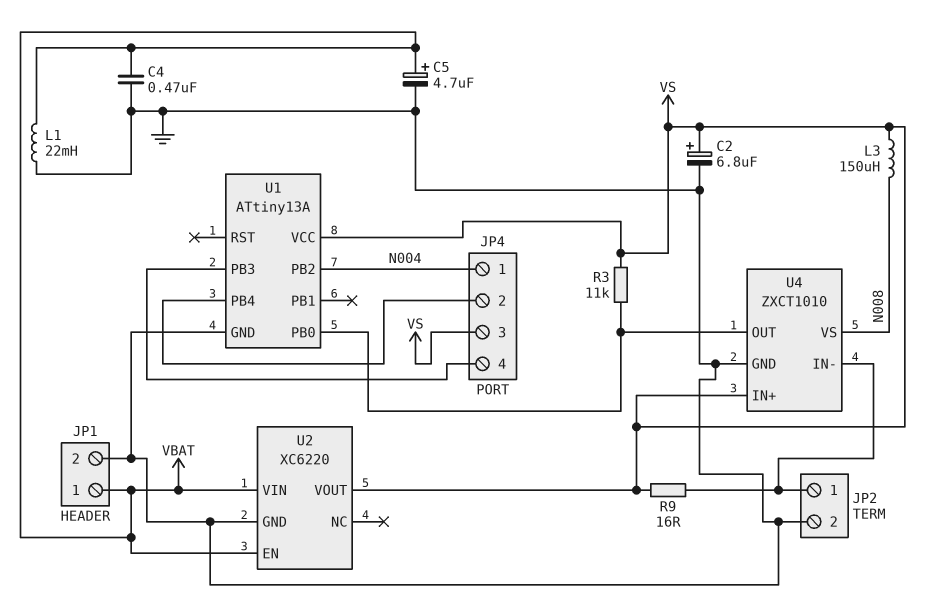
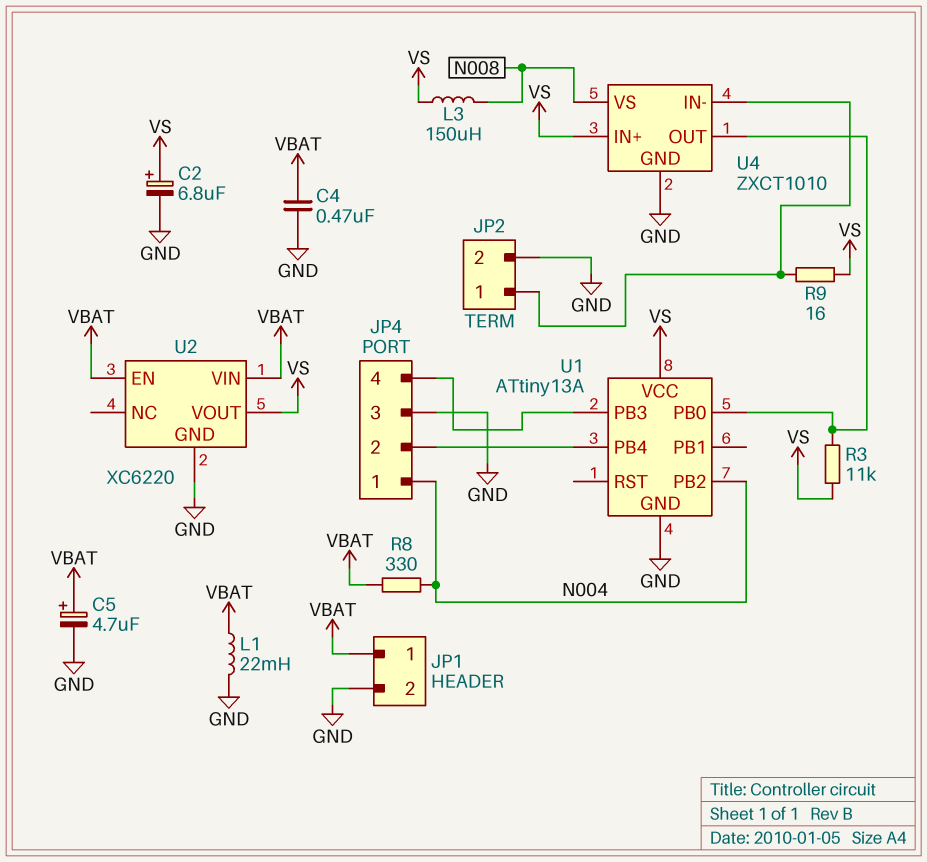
JP4 pin 3: VS -> GND
R8: none -> 330 (N004, VBAT)

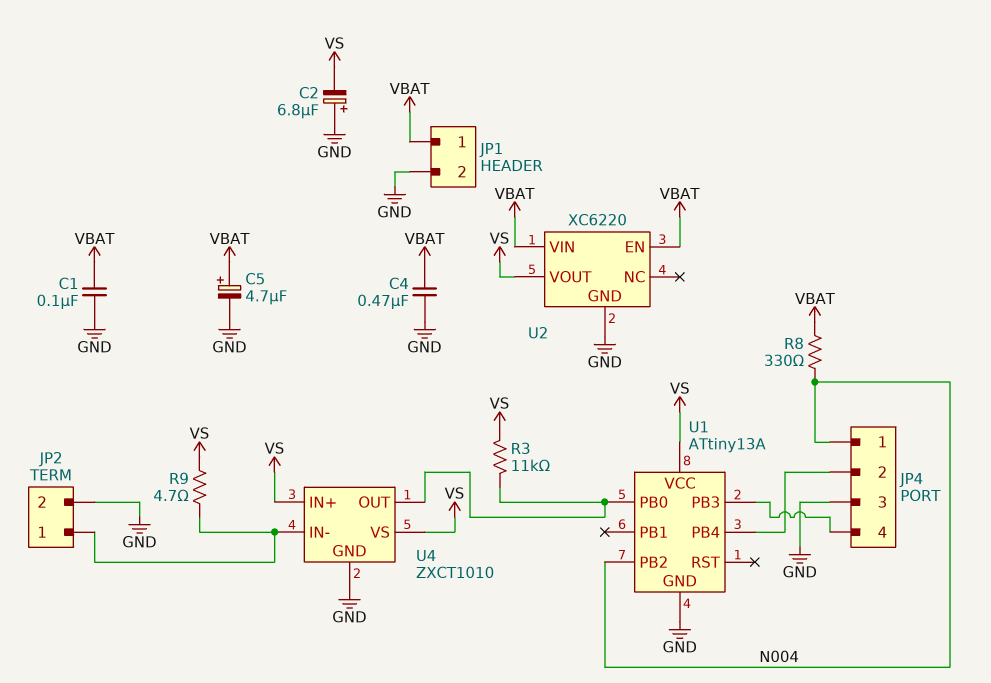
C1: none -> 100nF (GND, VBAT)
C2: 6.8uF (plus VS, minus GND) -> 6.8uF (plus GND, minus VS)
L1: 22mH (GND, VBAT) -> none
L3: 150uH (N008, VS) -> none
R9: 16 (JP2/1, VS) -> 4.7 (JP2/1, VS)
U4 pin VS: N008 -> VS

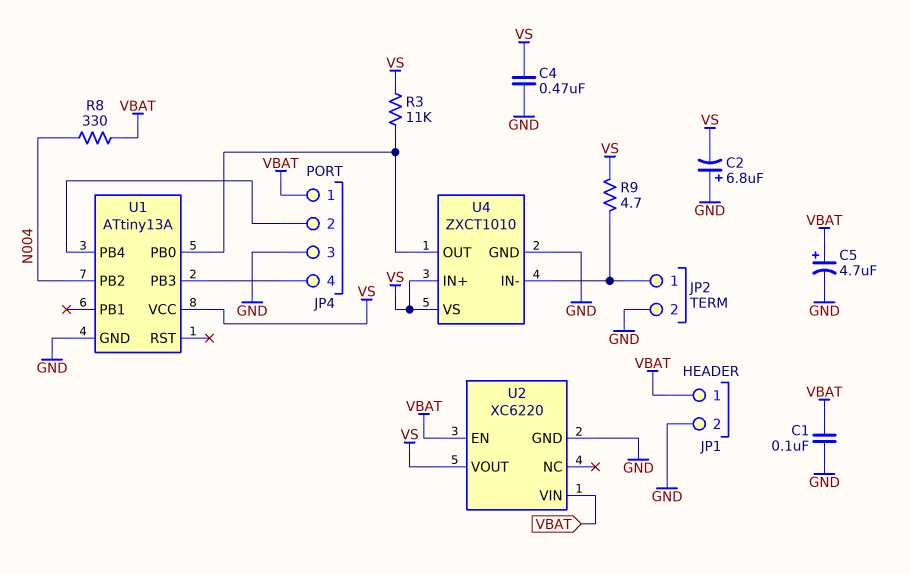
C4: 470nF (GND, VBAT) -> 470nF (GND, VS)
JP4 pin 1: N004 -> VBAT

